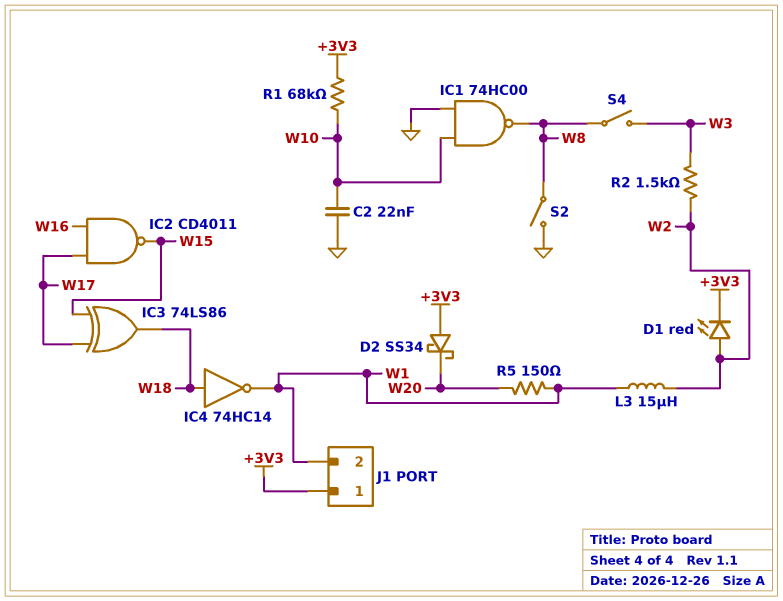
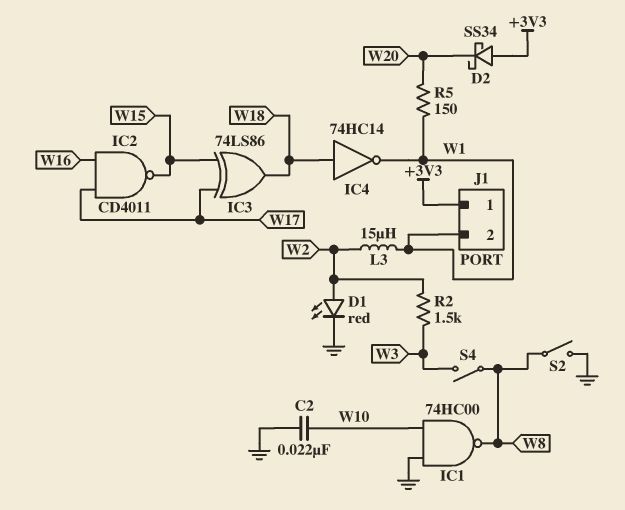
D1: LED red (A W2, K +3V3) -> LED red (A W2, K GND)
R1: 68k (+3V3, W10) -> none

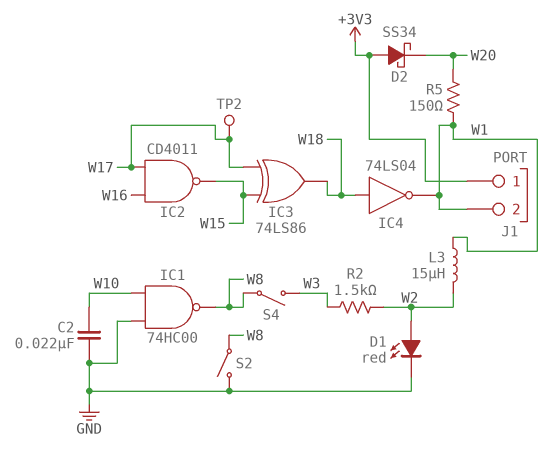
IC4: NOT 74HC14 (in W18, out W1) -> NOT 74LS04 (in W18, out W1)
TP2: none -> test point (W17)

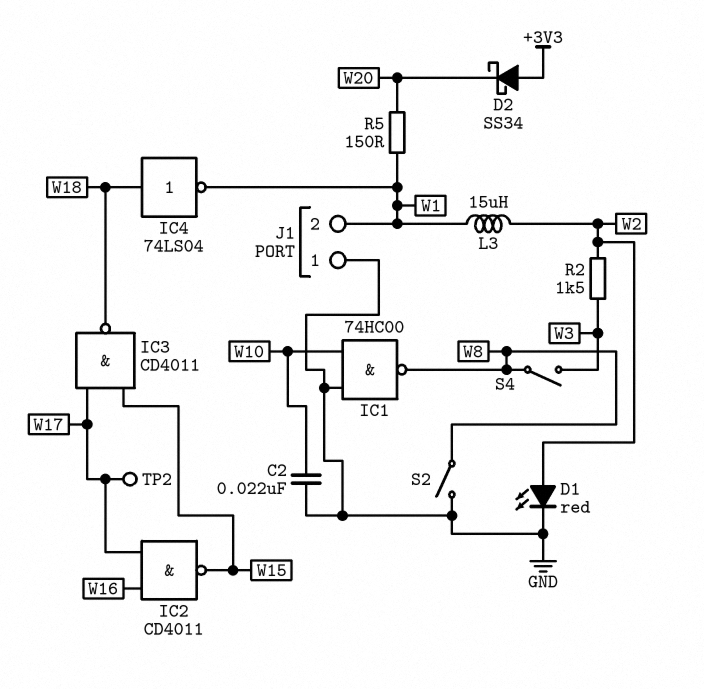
IC3: XOR 74LS86 (in W15, in W17, out W18) -> NAND CD4011 (in W15, in W17, out W18)
J1 pin 1: +3V3 -> GND

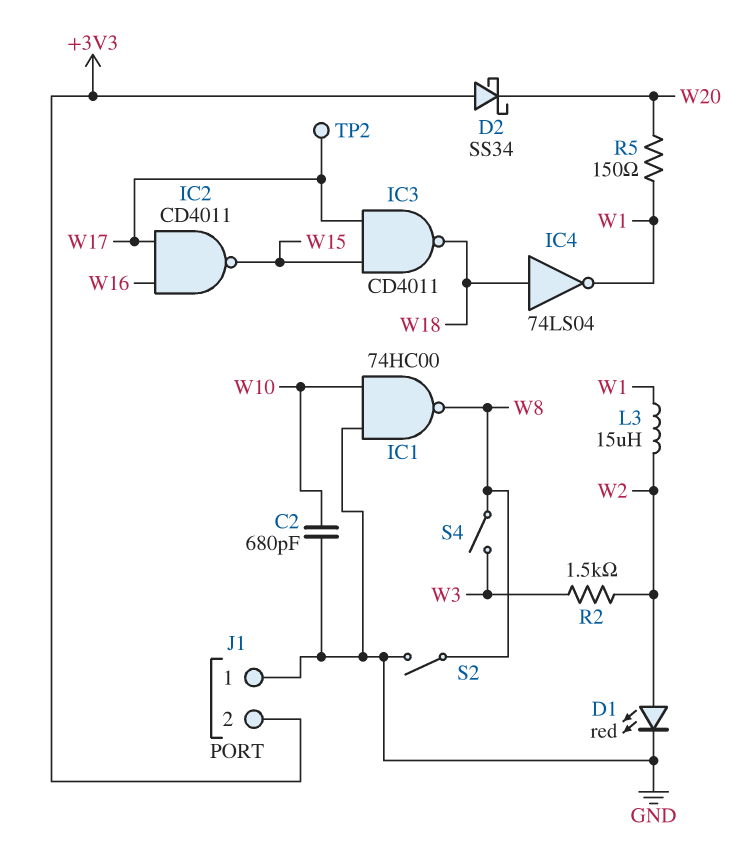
C2: 22nF (GND, W10) -> 680pF (GND, W10)
J1 pin 2: W1 -> +3V3

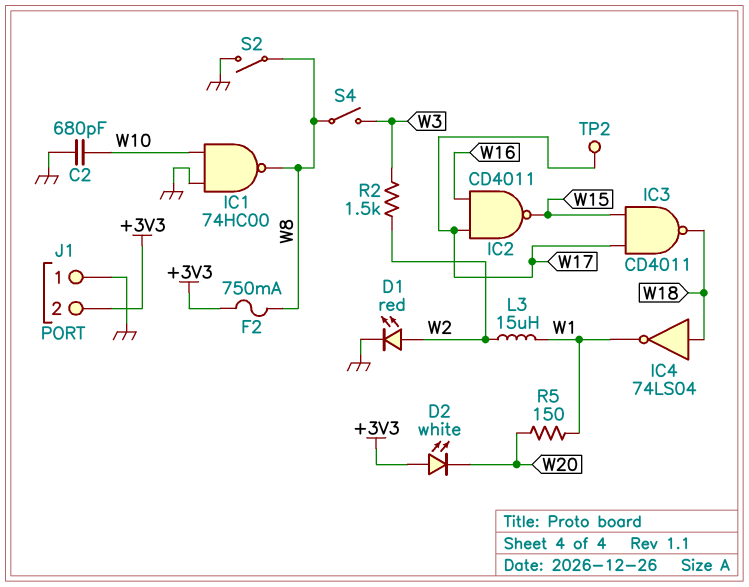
D2: schottky SS34 (A +3V3, K W20) -> LED white (A +3V3, K W20)
F2: none -> 750mA (+3V3, W8)

